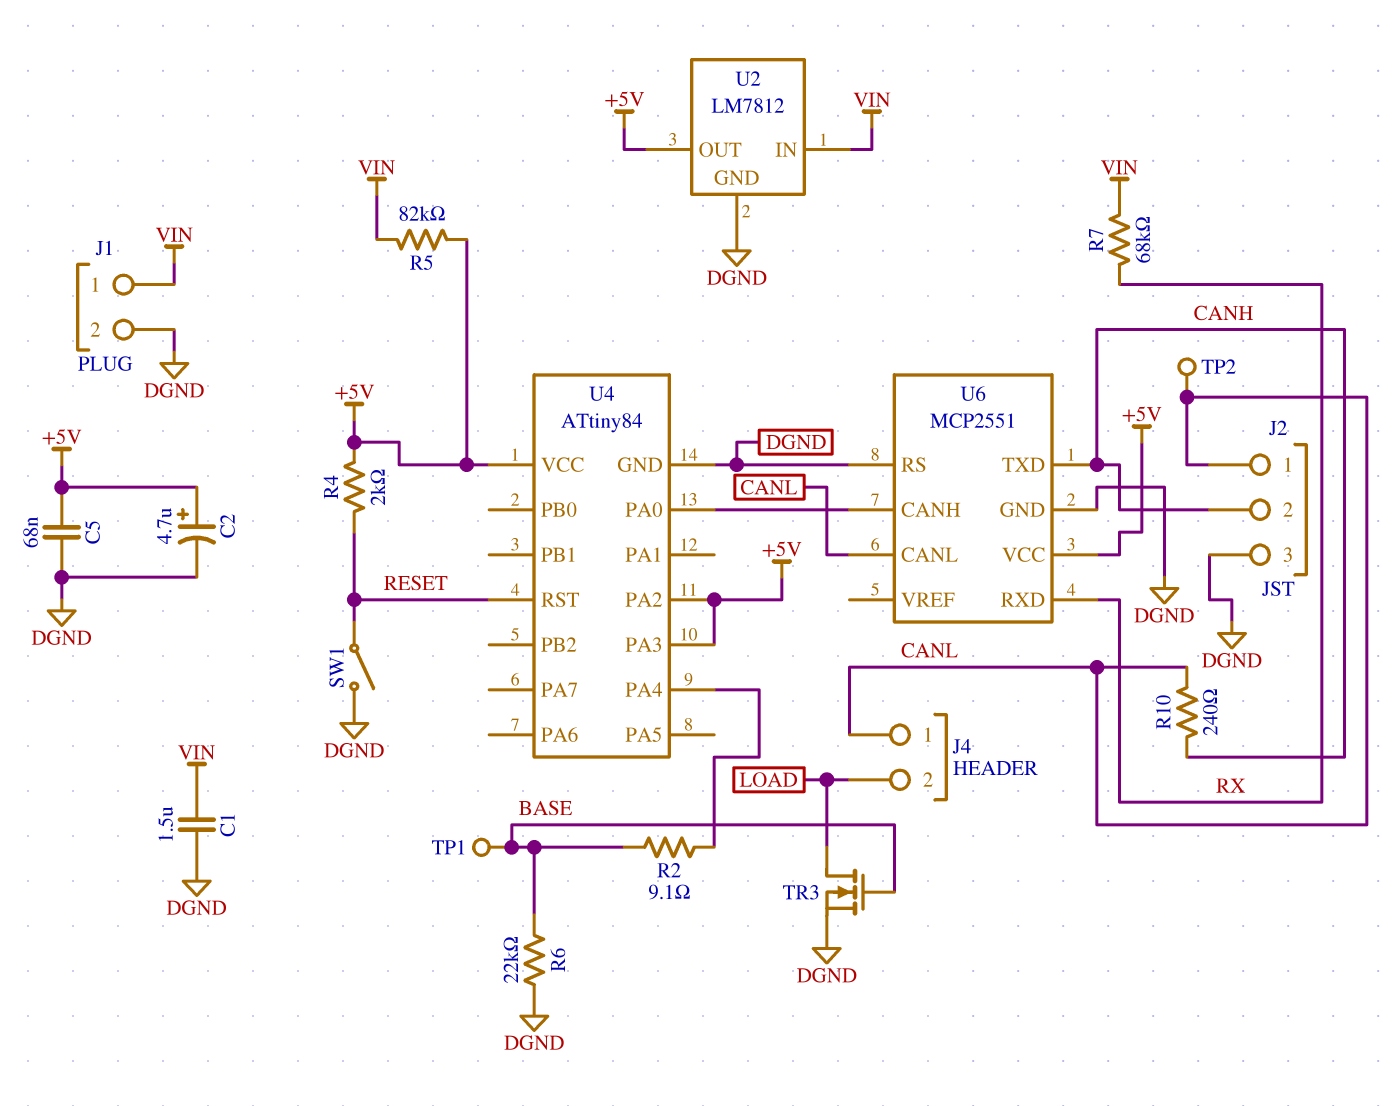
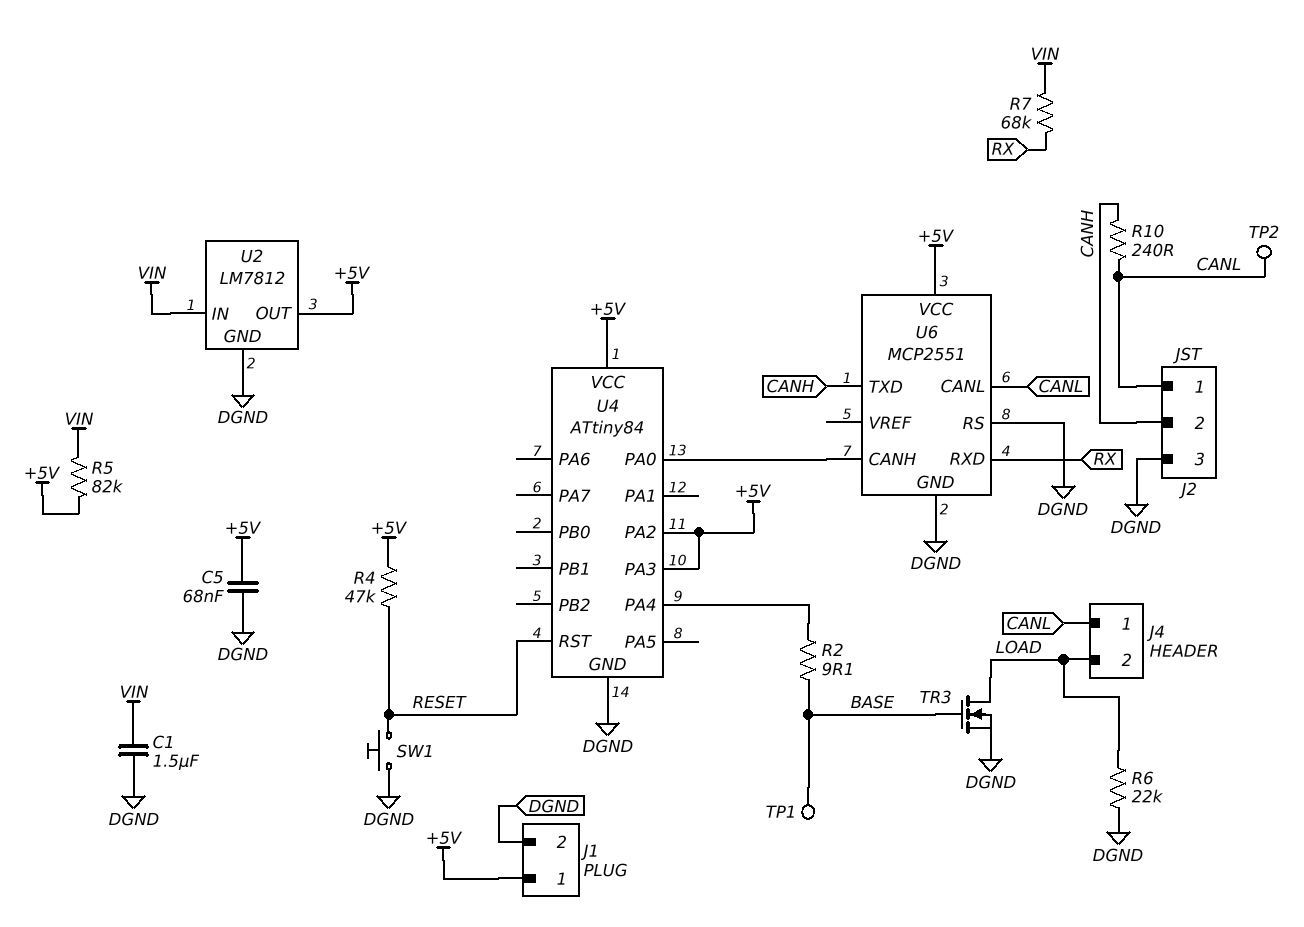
C2: 4.7uF (plus +5V, minus DGND) -> none
J1 pin 1: VIN -> +5V
R4: 2k (+5V, RESET) -> 47k (+5V, RESET)
R6: 22k (BASE, DGND) -> 22k (DGND, LOAD)
SW1: switch (DGND, RESET) -> button (DGND, RESET)

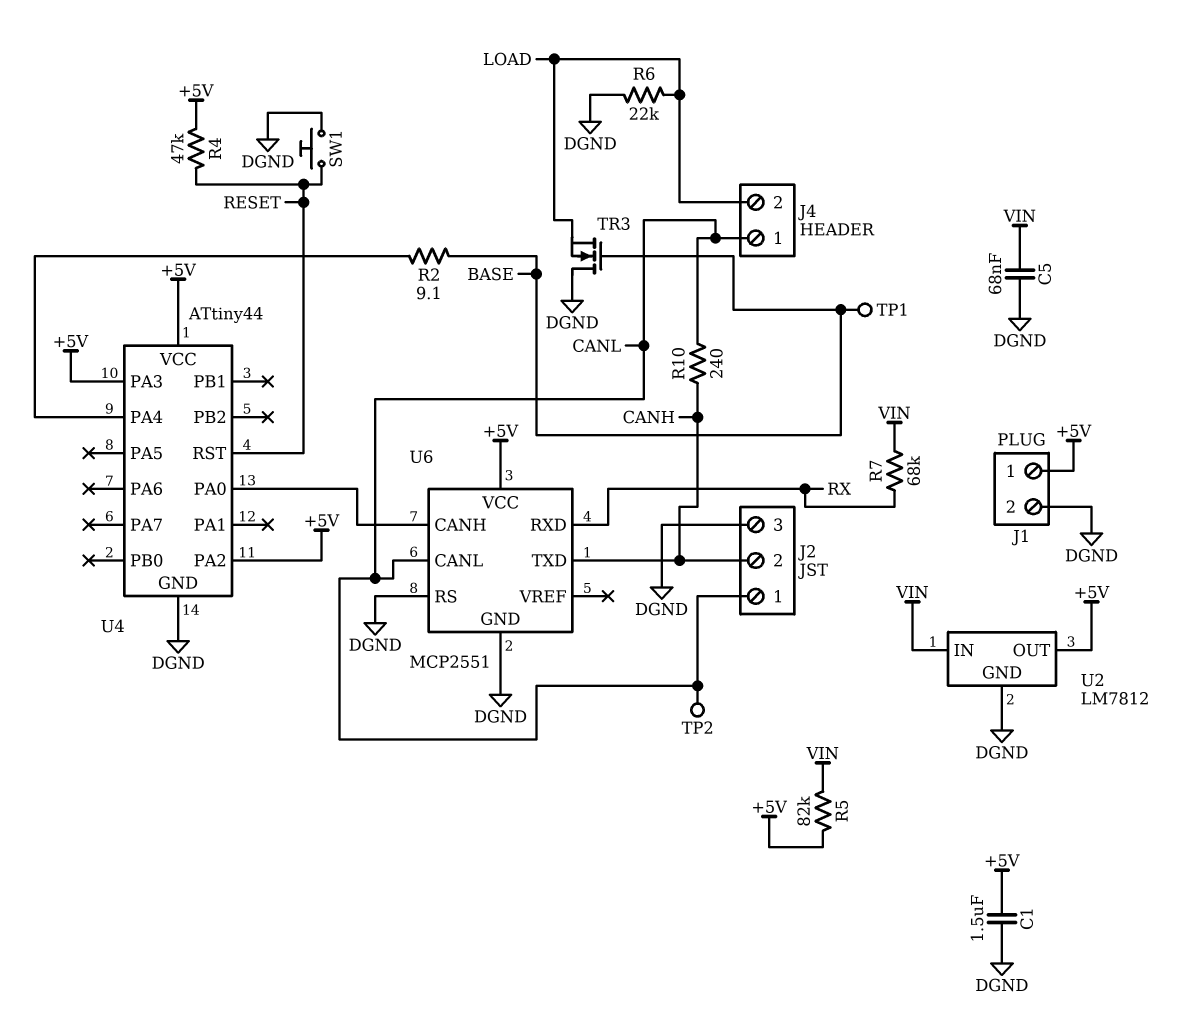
C1: 1.5uF (DGND, VIN) -> 1.5uF (+5V, DGND)
C5: 68nF (+5V, DGND) -> 68nF (DGND, VIN)
TR3: NMOS (G BASE, D LOAD, S DGND) -> NMOS (G BASE, D DGND, S LOAD)
U4: ATtiny84 -> ATtiny44

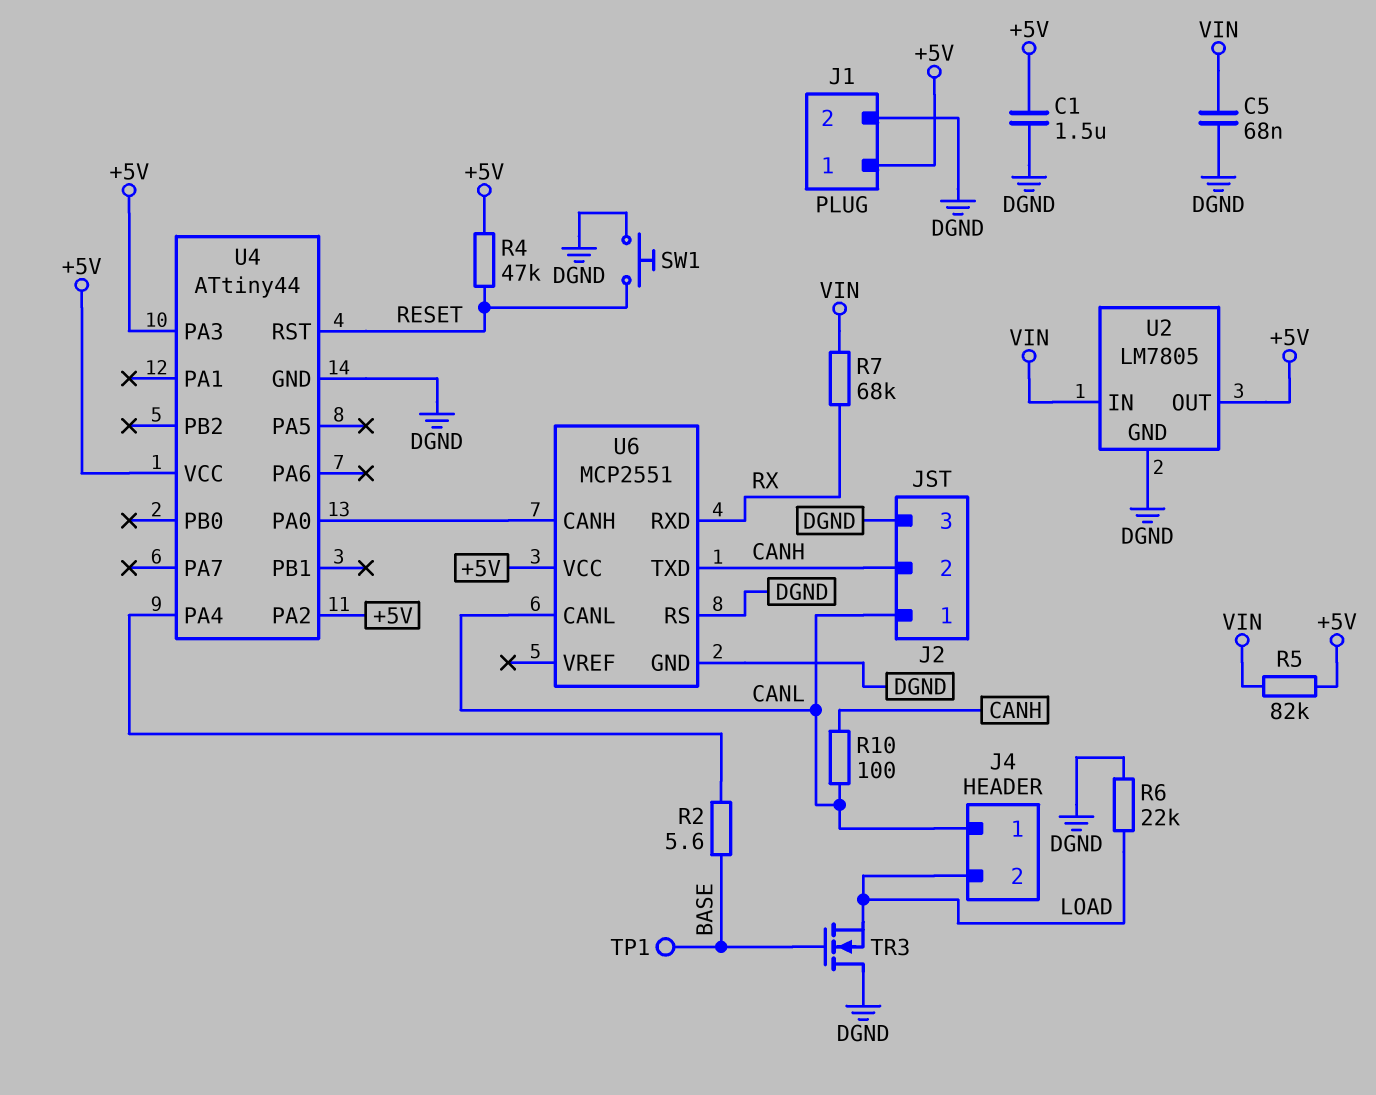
R2: 9.1 (BASE, U4/PA4) -> 5.6 (BASE, U4/PA4)
R10: 240 (CANH, CANL) -> 100 (CANH, CANL)
TP2: test point (CANL) -> none
U2: LM7812 -> LM7805

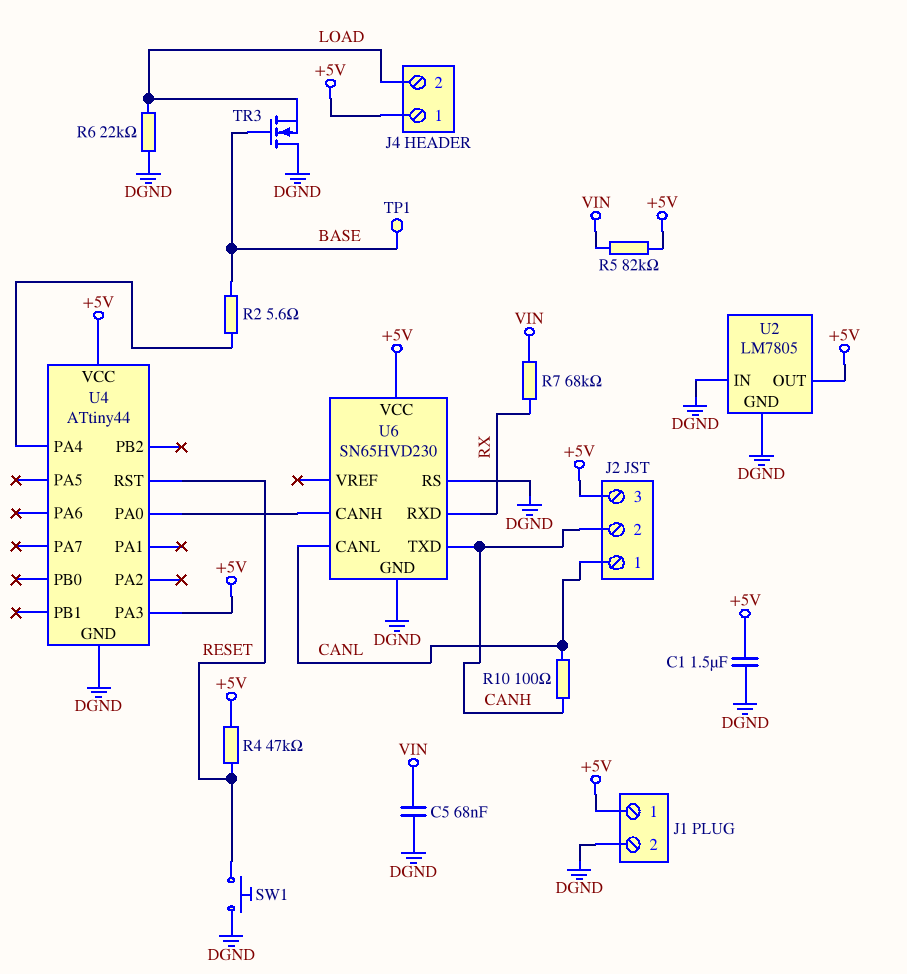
J2 pin 3: DGND -> +5V
J4 pin 1: CANL -> +5V
U2 pin IN: VIN -> DGND
U4 pin PA2: +5V -> none
U6: MCP2551 -> SN65HVD230

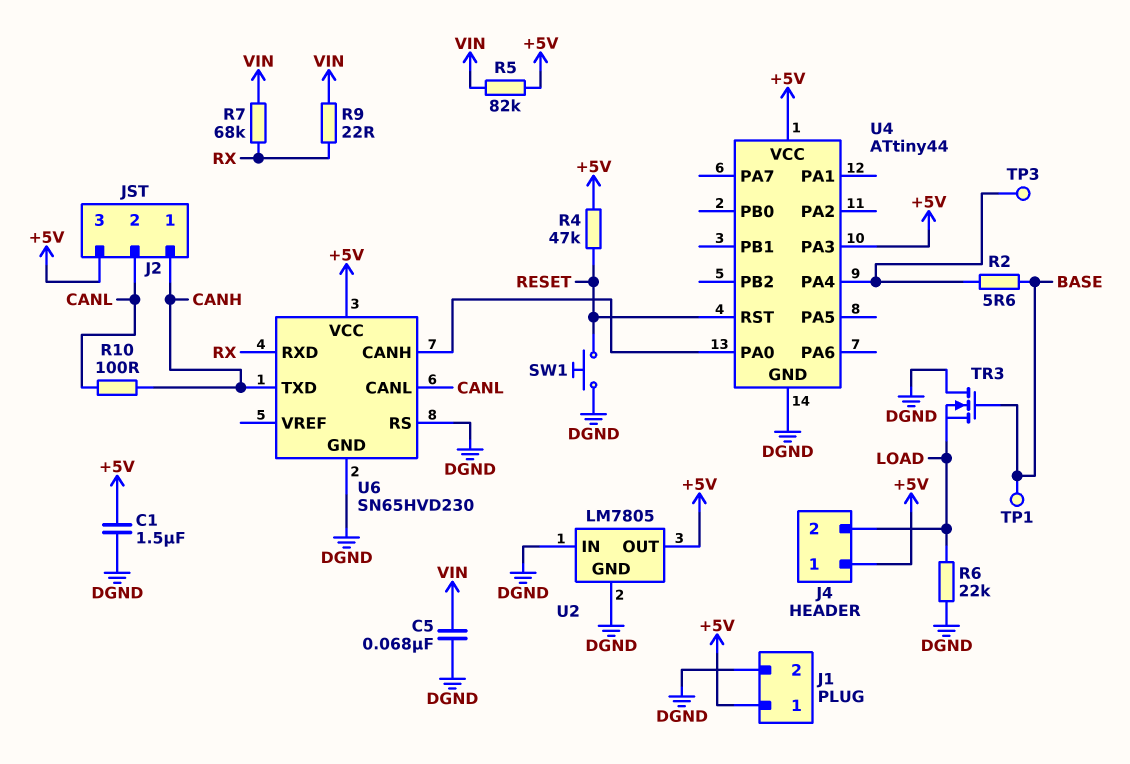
J2 pin 1: CANL -> CANH
J2 pin 2: CANH -> CANL
R9: none -> 22 (RX, VIN)
TP3: none -> test point (U4/PA4)

